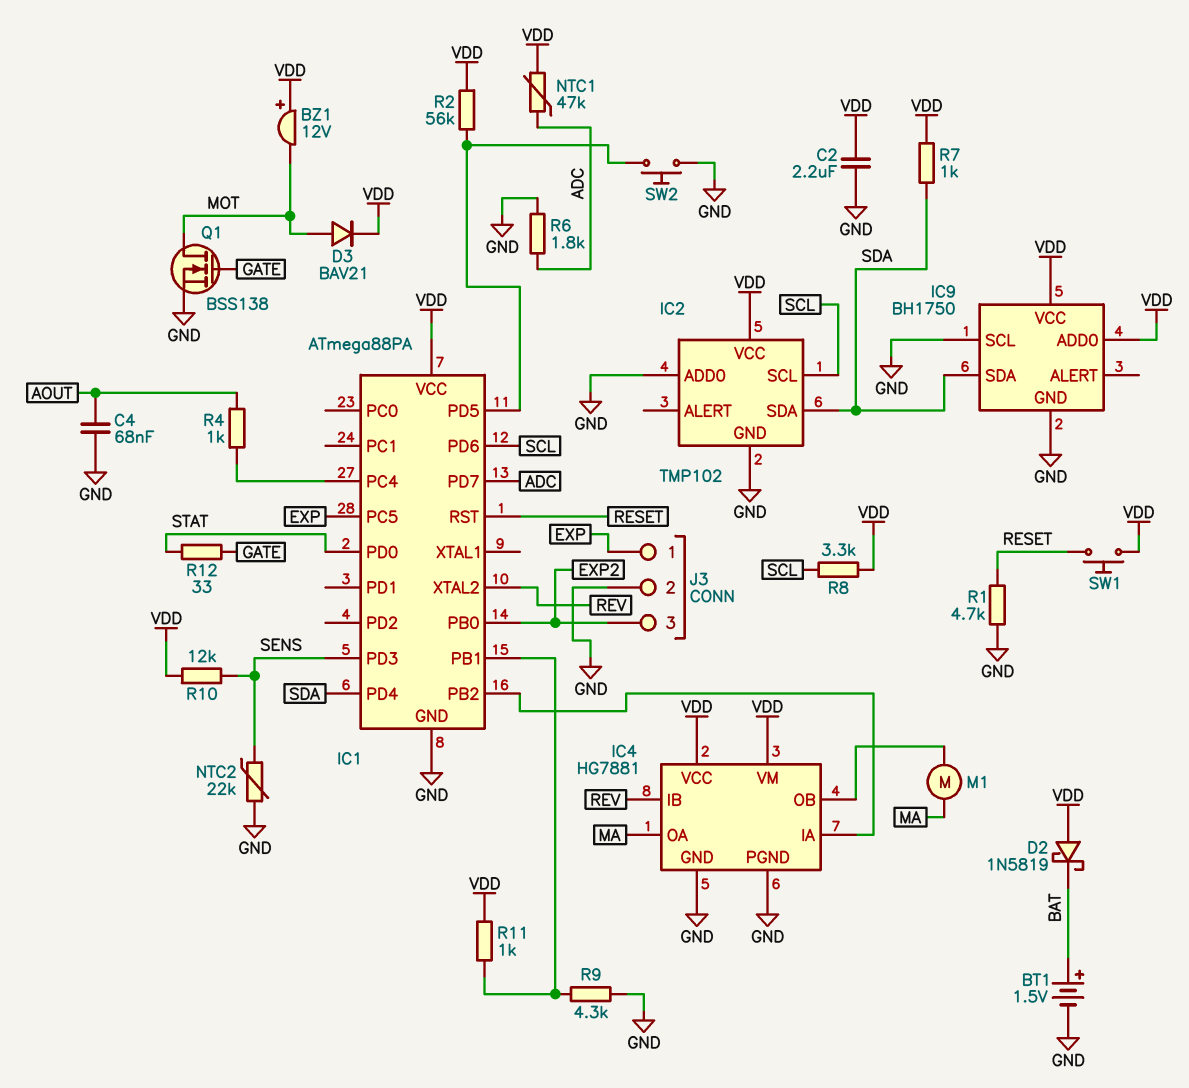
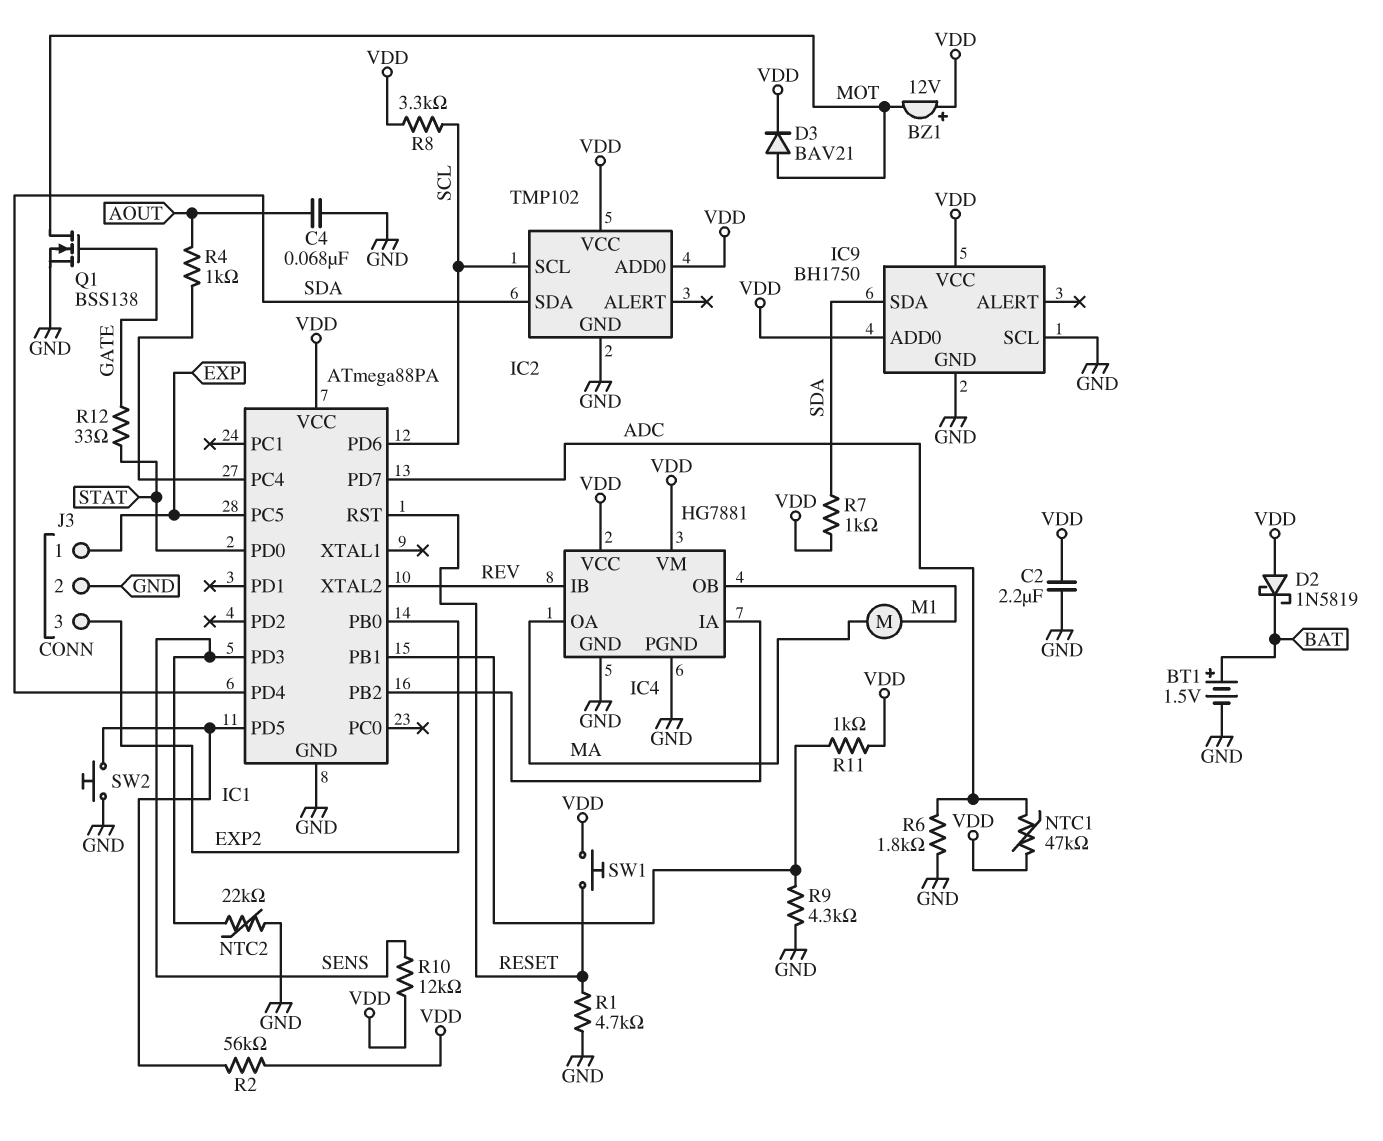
IC2 pin ADD0: GND -> VDD

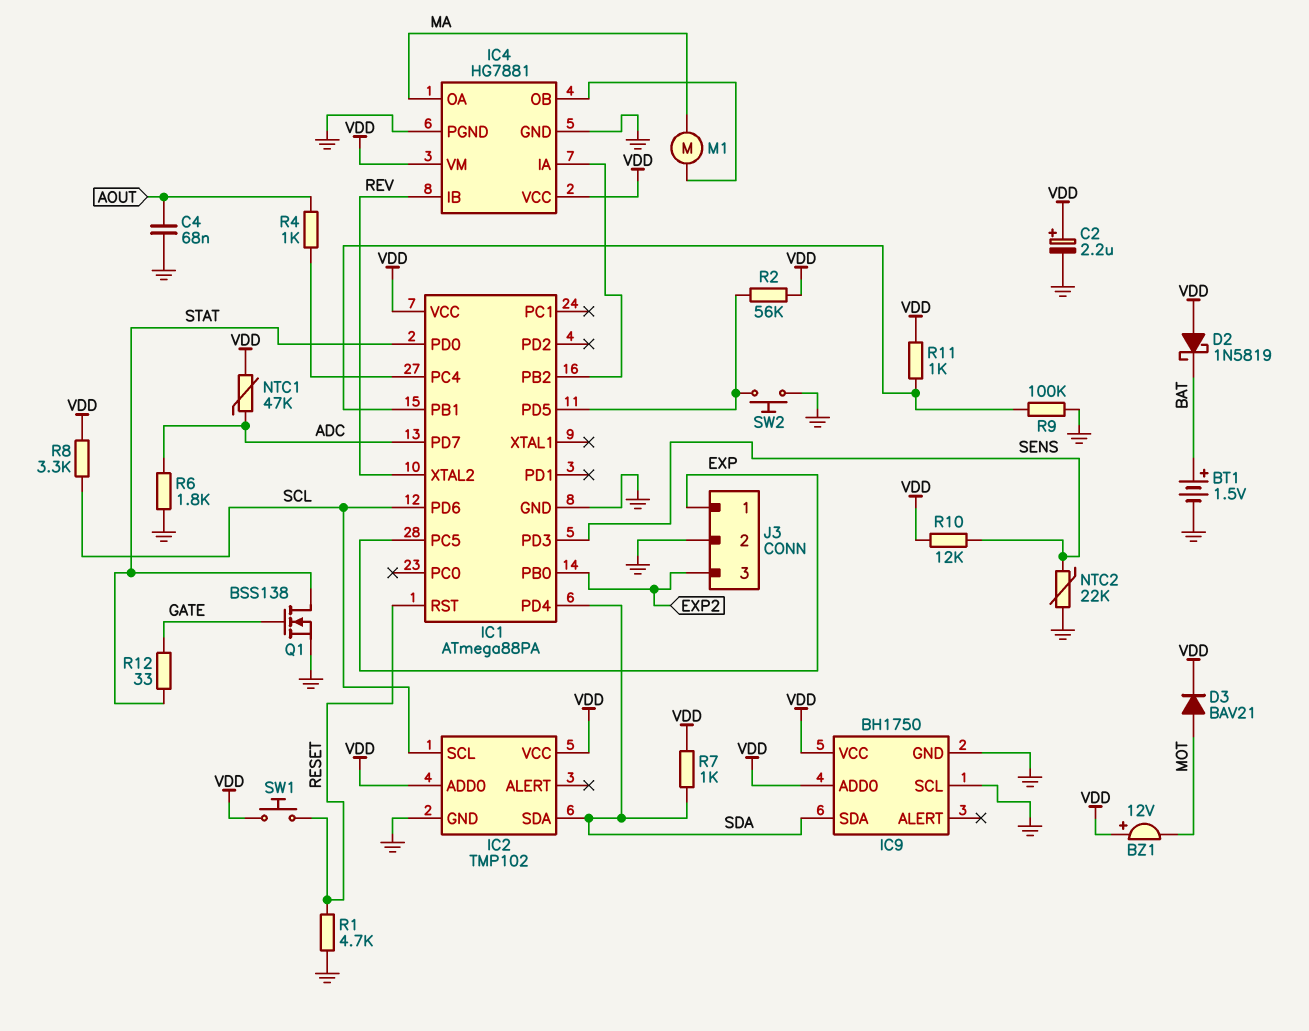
C2: 2.2uF (GND, VDD) -> 2.2uF (plus VDD, minus GND)
Q1: NMOS BSS138 (G GATE, D MOT, S GND) -> NMOS BSS138 (G GATE, D STAT, S GND)
R9: 4.3k (GND, IC1/PB1) -> 100k (GND, IC1/PB1)

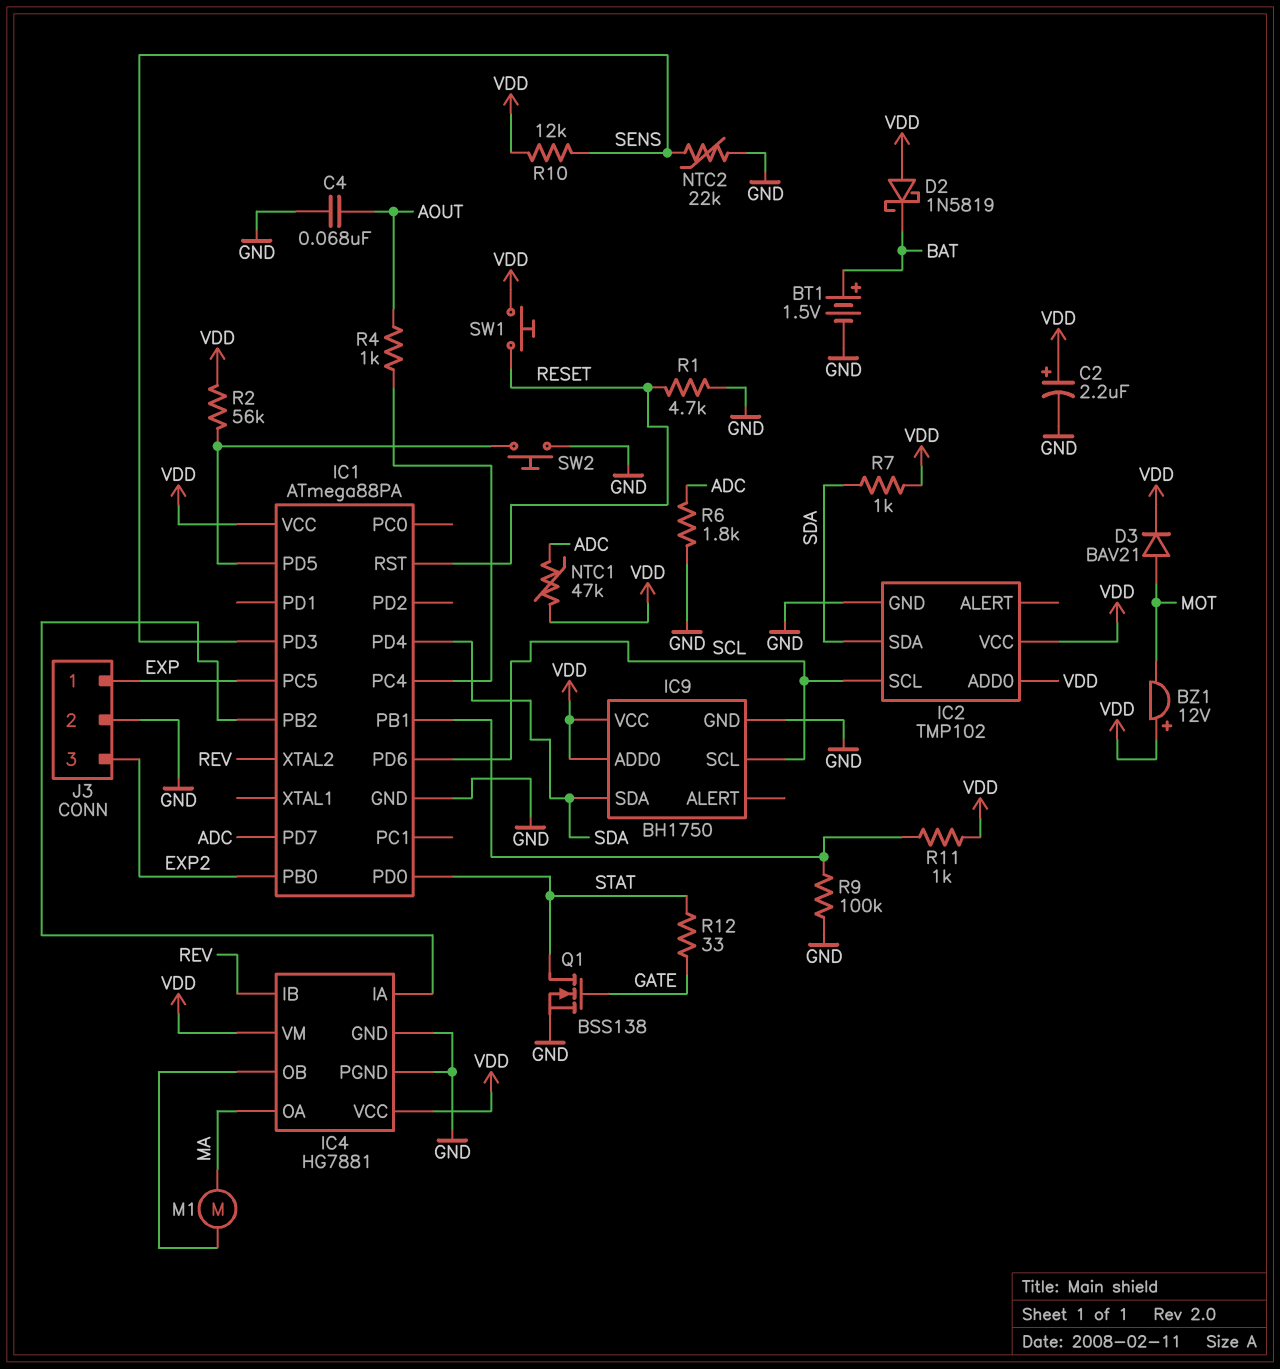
IC9 pin SCL: GND -> SCL
R8: 3.3k (SCL, VDD) -> none

